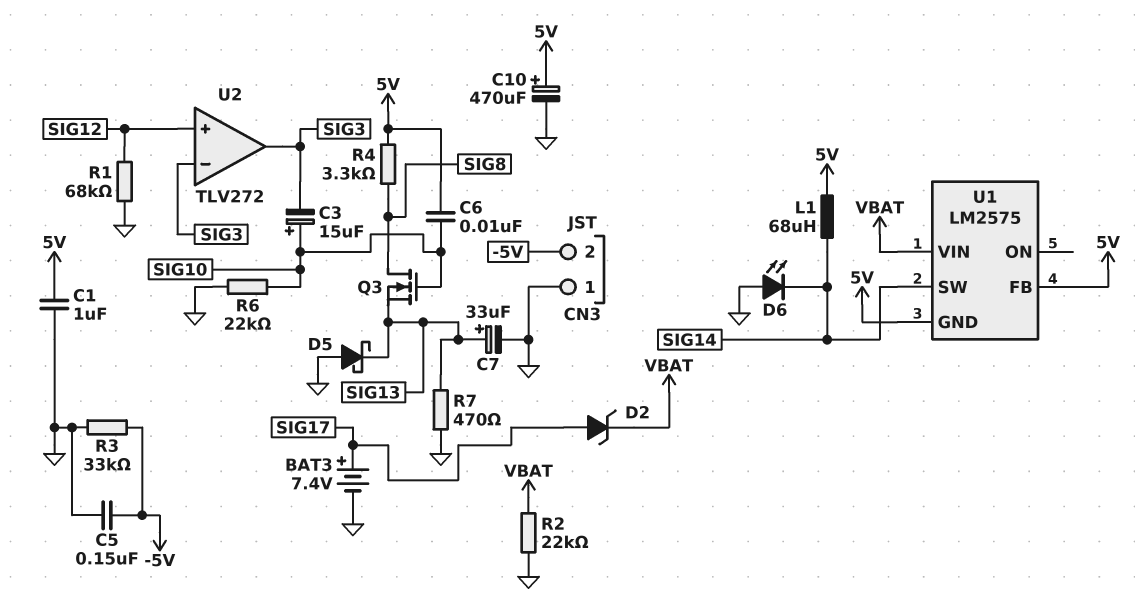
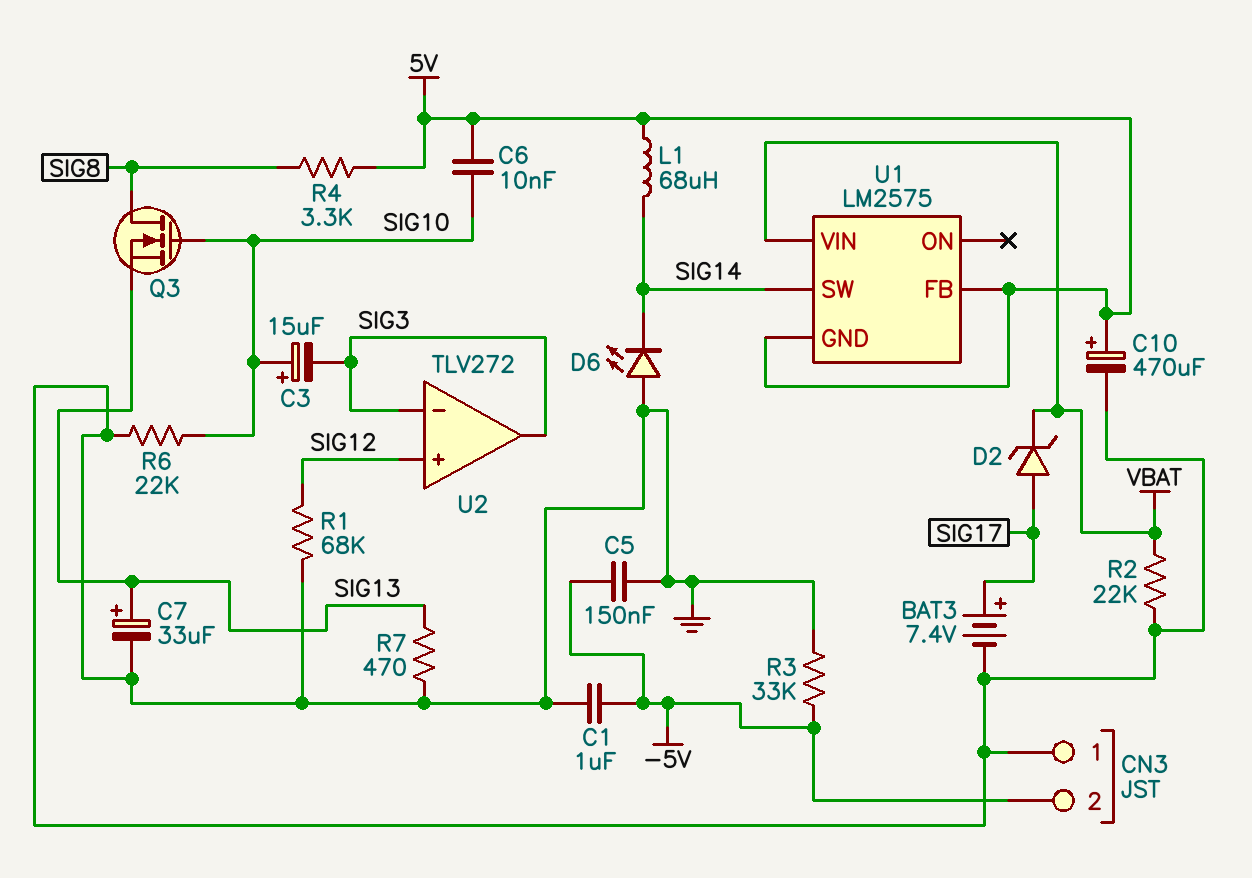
C1: 1uF (5V, GND) -> 1uF (-5V, GND)
D5: schottky (A GND, K SIG13) -> none

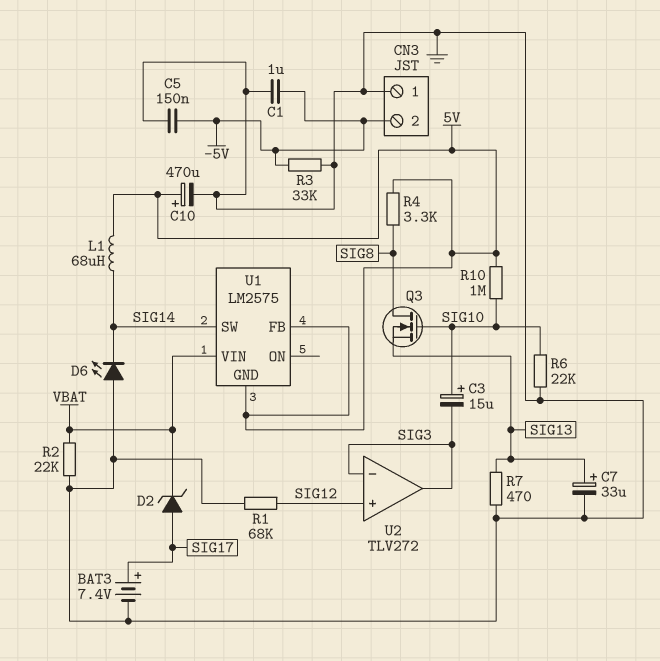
C6: 10nF (5V, SIG10) -> none
R10: none -> 1M (5V, SIG10)

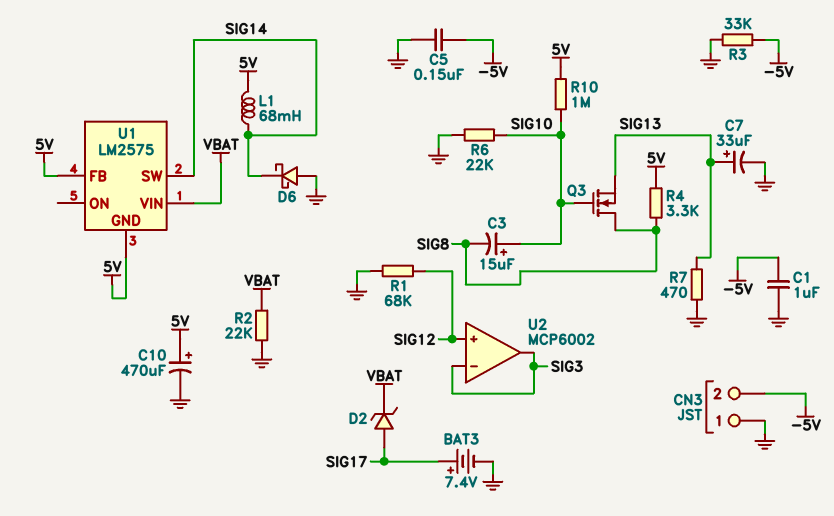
C3: 15uF (plus SIG10, minus SIG3) -> 15uF (plus SIG10, minus SIG8)
D6: LED (A GND, K SIG14) -> schottky (A GND, K SIG14)
L1: 68uH (5V, SIG14) -> 68mH (5V, SIG14)
U2: TLV272 -> MCP6002

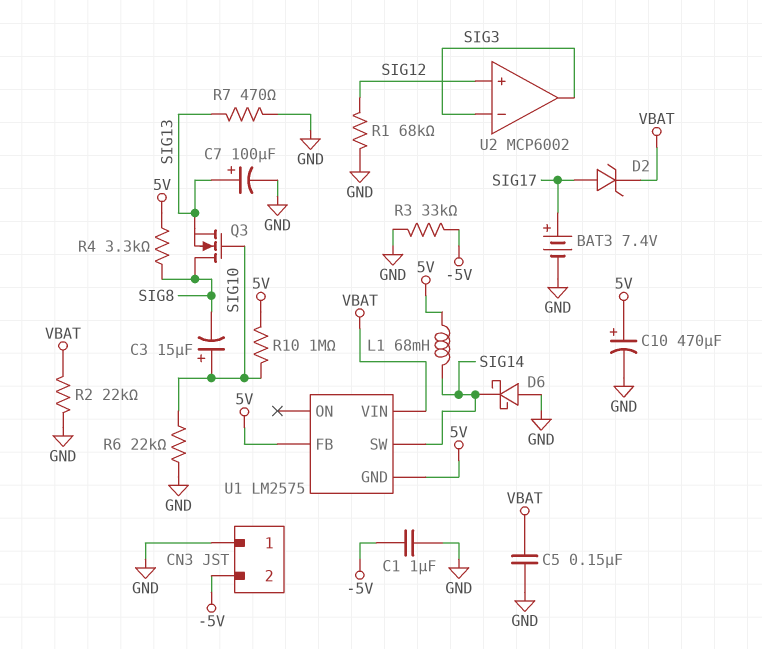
C5: 150nF (-5V, GND) -> 150nF (GND, VBAT)
C7: 33uF (plus SIG13, minus GND) -> 100uF (plus SIG13, minus GND)

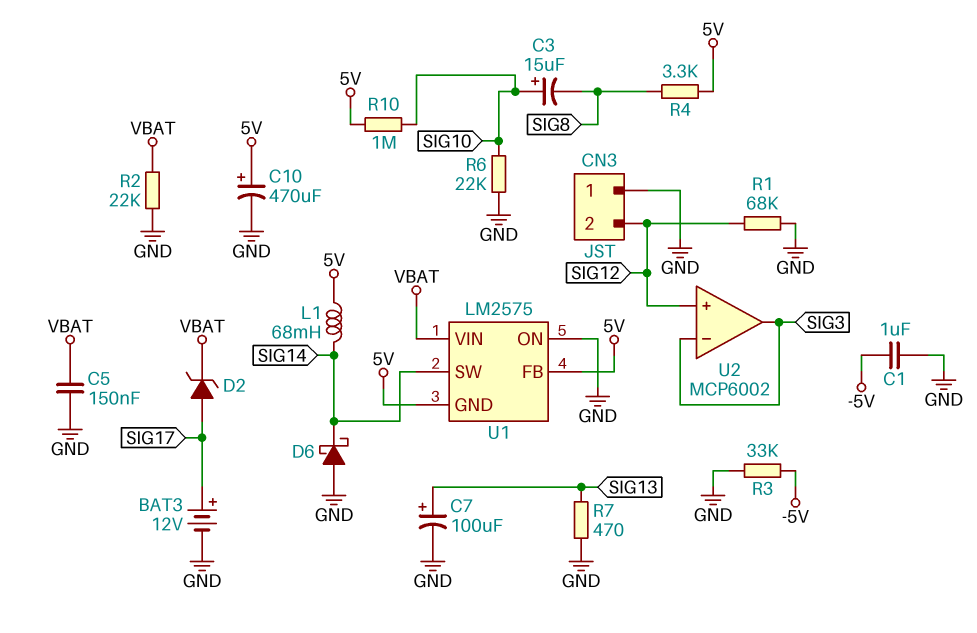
BAT3: 7.4V (plus SIG17, minus GND) -> 12V (plus SIG17, minus GND)
CN3 pin 2: -5V -> SIG12
Q3: NMOS (G SIG10, D SIG8, S SIG13) -> none
U1 pin ON: none -> GND

